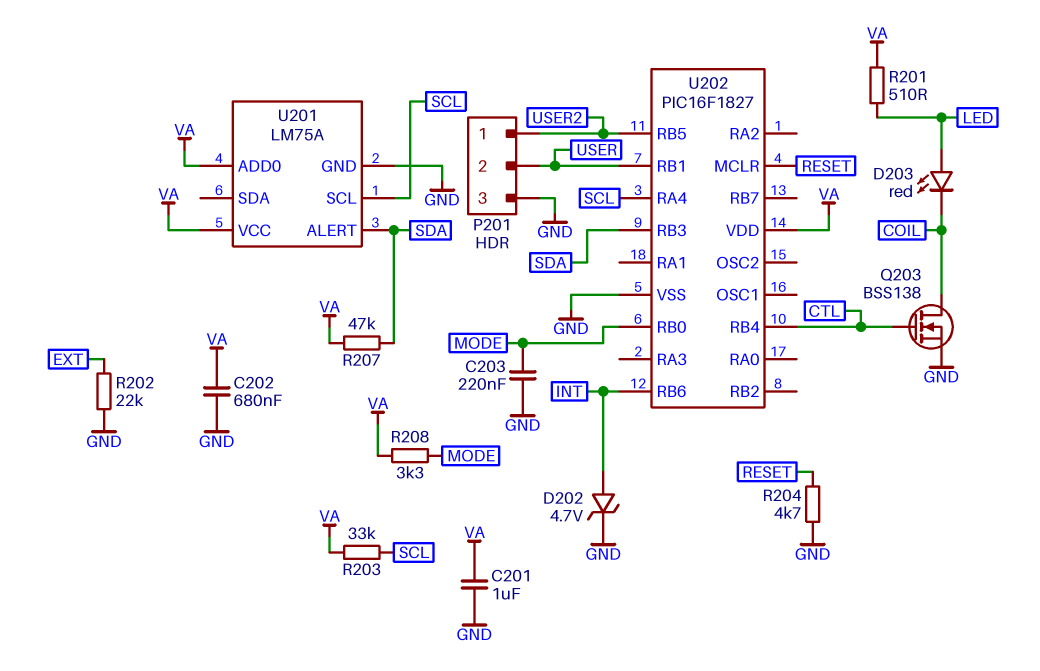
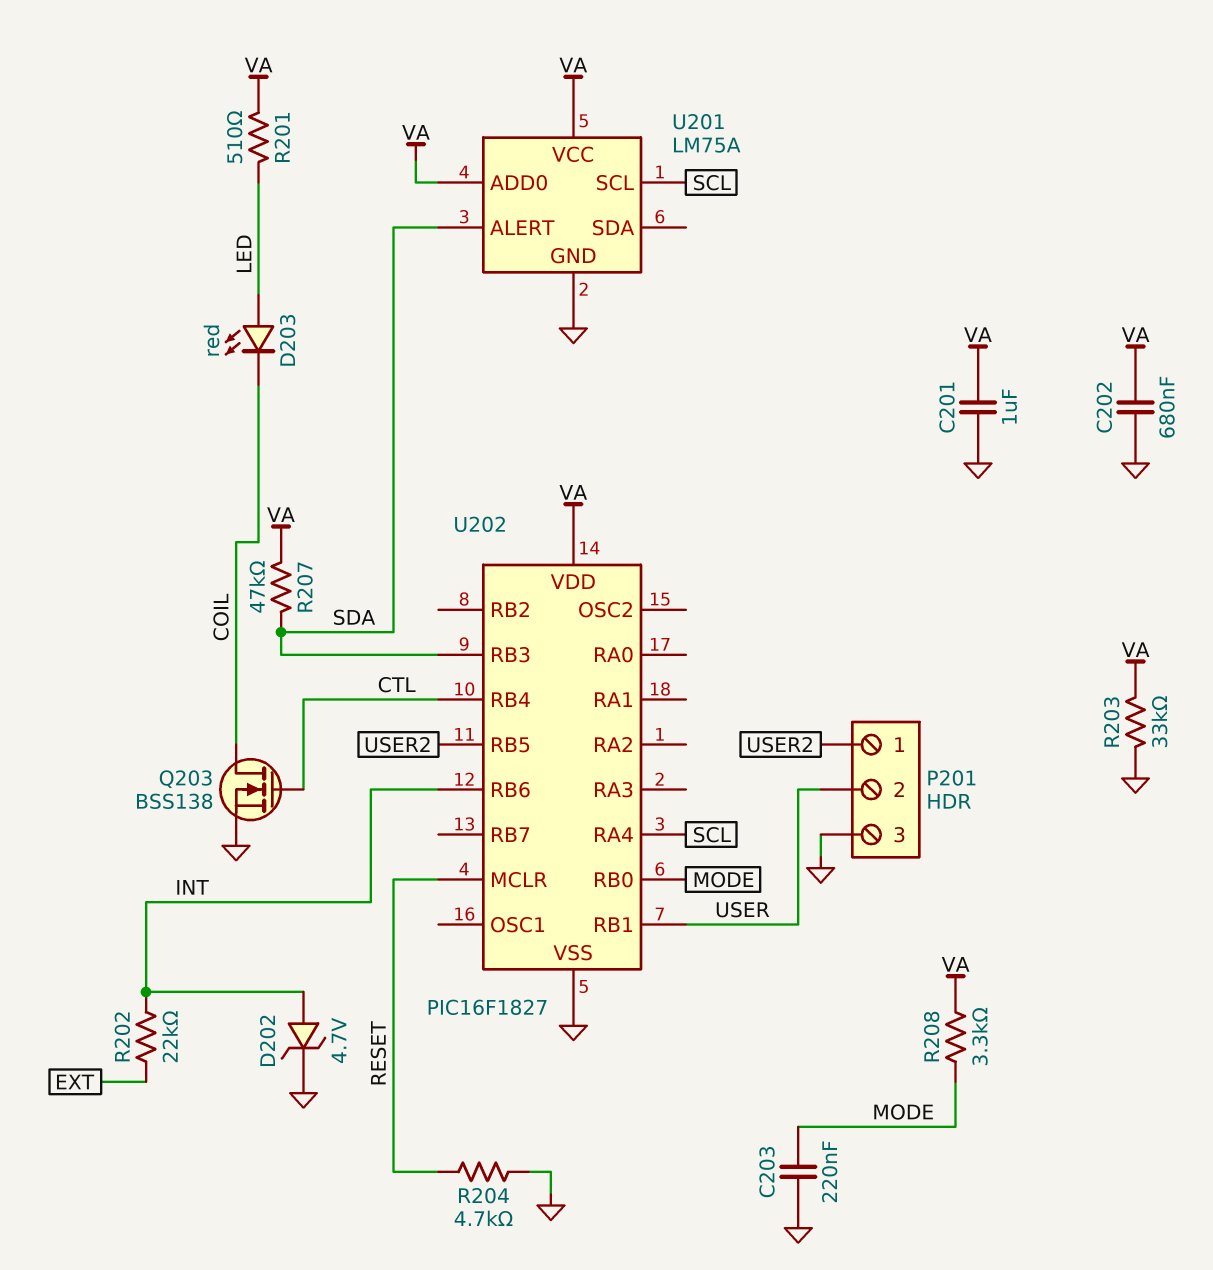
R202: 22k (EXT, GND) -> 22k (EXT, INT)
R203: 33k (SCL, VA) -> 33k (GND, VA)

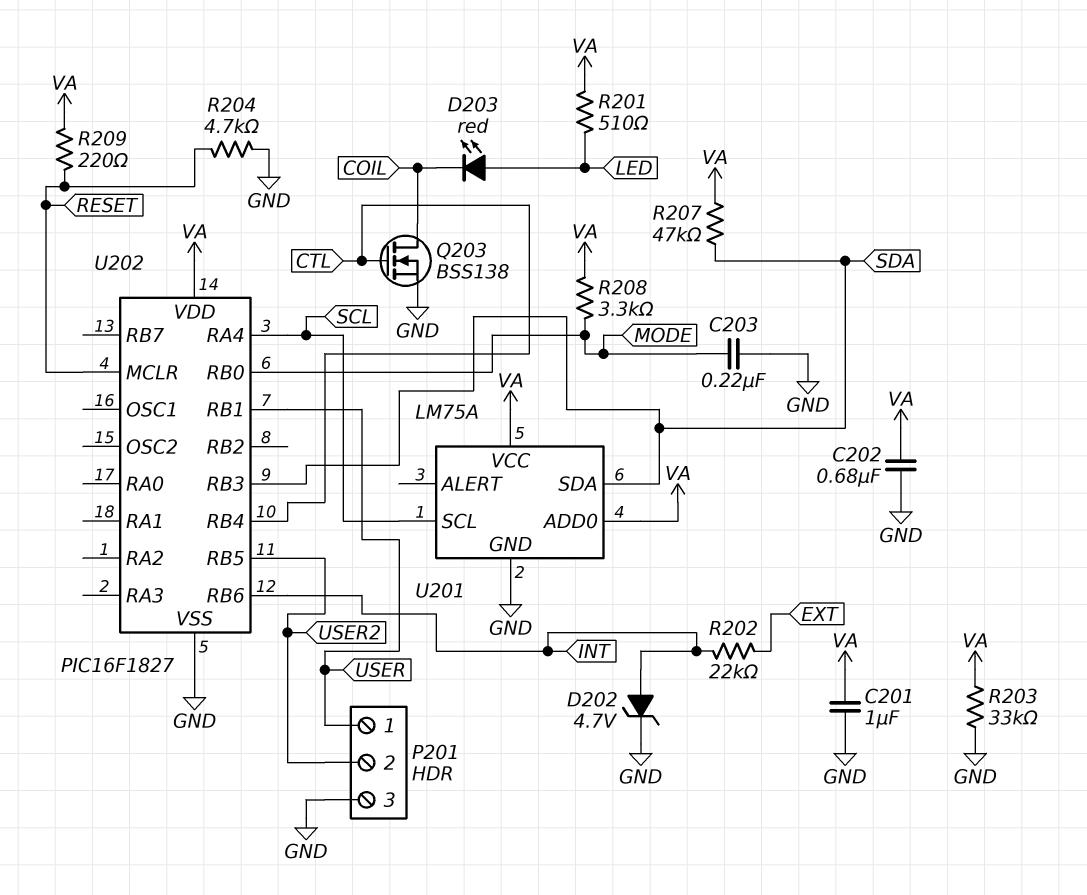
P201 pin 1: USER2 -> USER
P201 pin 2: USER -> USER2
R209: none -> 220 (RESET, VA)
U201 pin ALERT: SDA -> none
U201 pin SDA: none -> SDA

